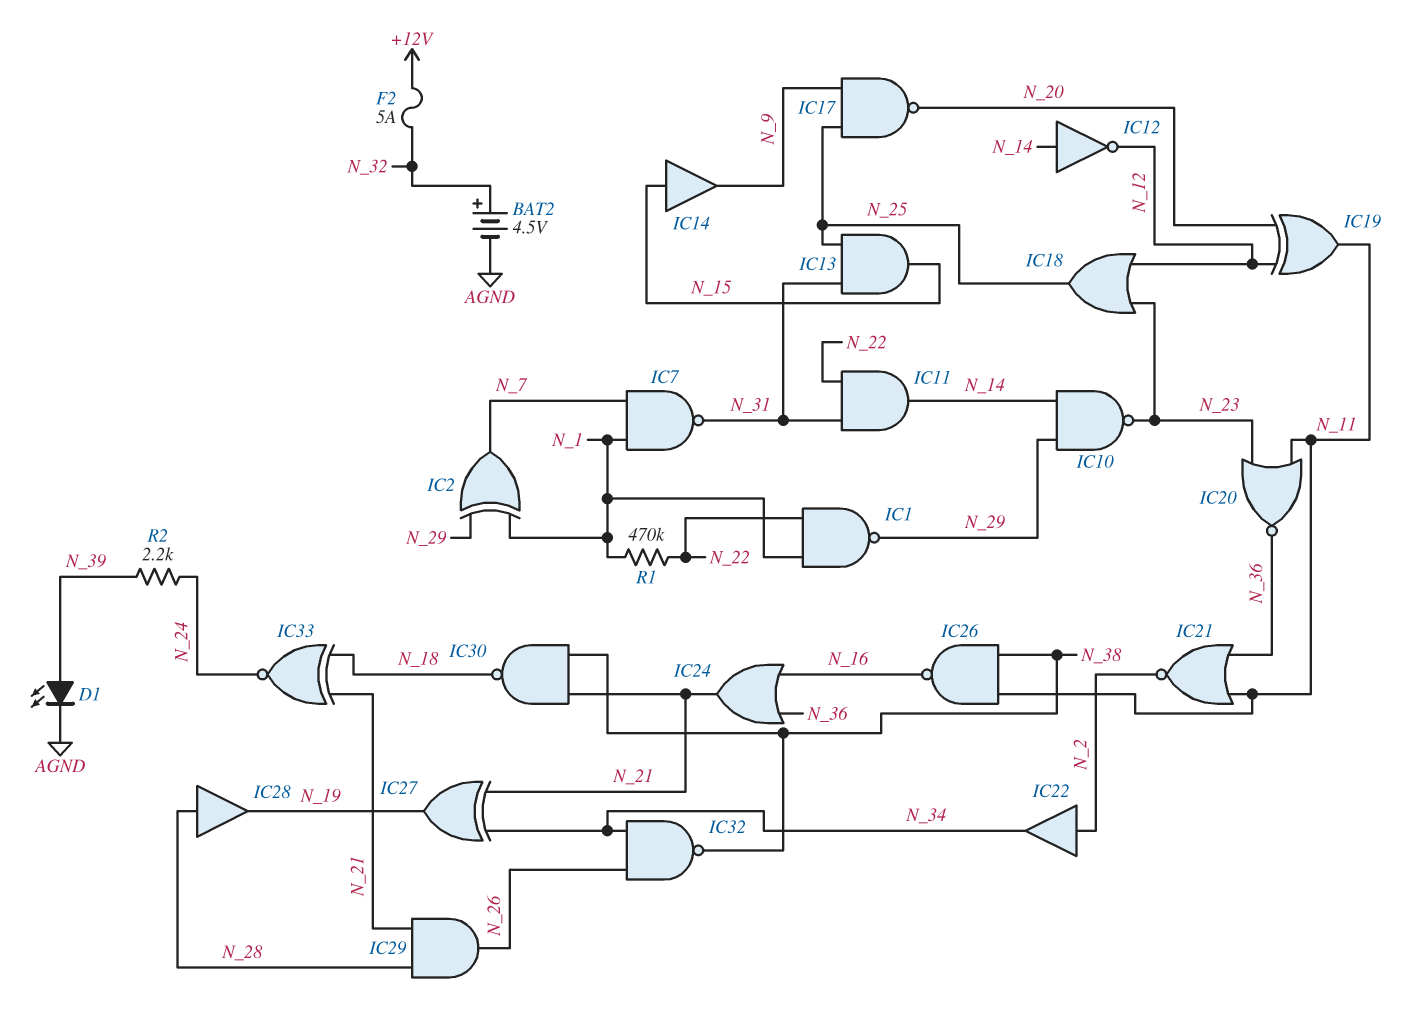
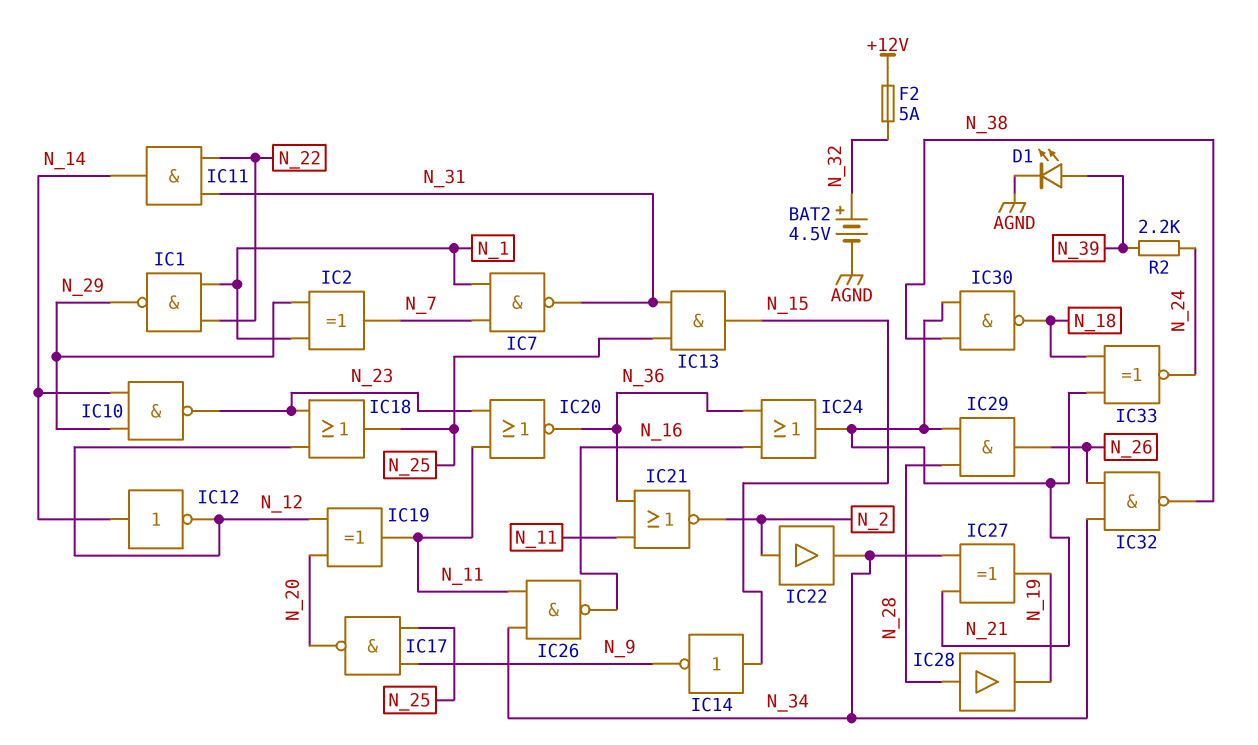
IC14: buffer (in N_15, out N_9) -> NOT (in N_15, out N_9)
IC26: NAND (in N_11, in N_38, out N_16) -> NAND (in N_11, in N_34, out N_16)
R1: 470k (N_1, N_22) -> none

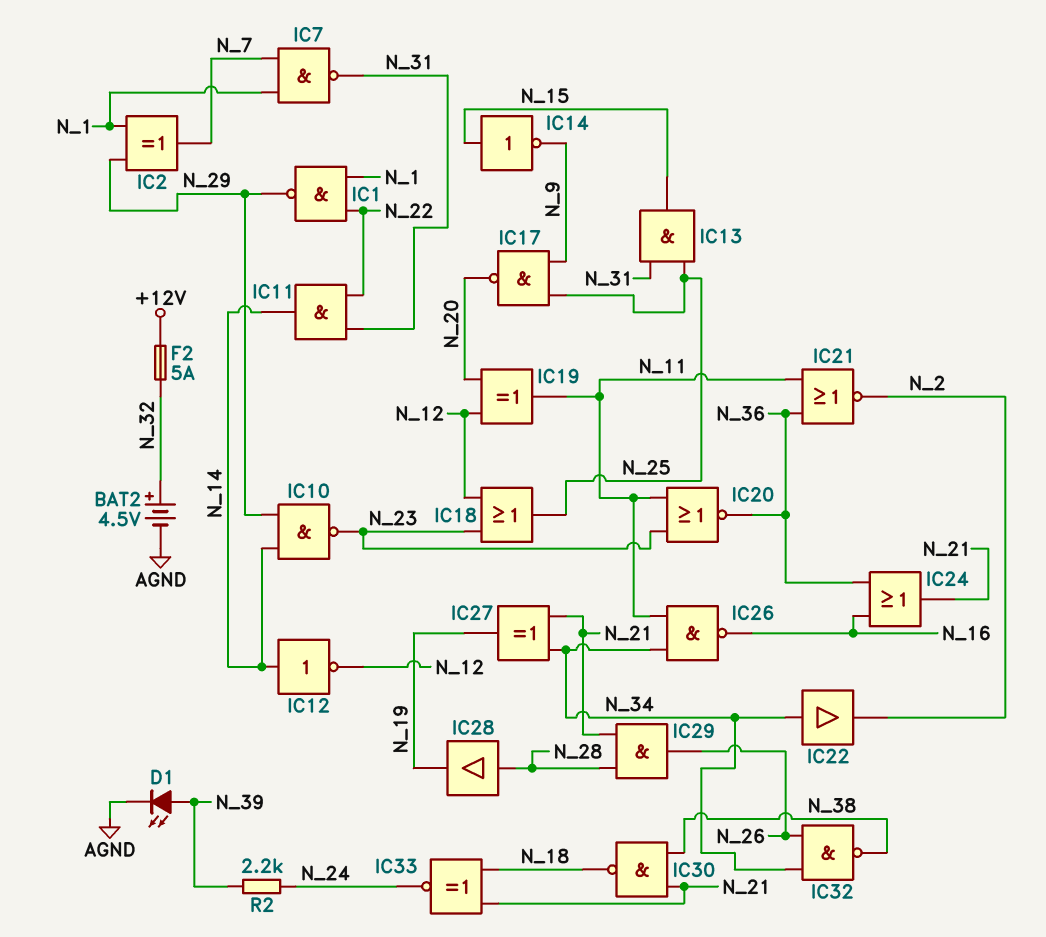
IC22: buffer (in N_2, out N_34) -> buffer (in N_34, out N_2)

